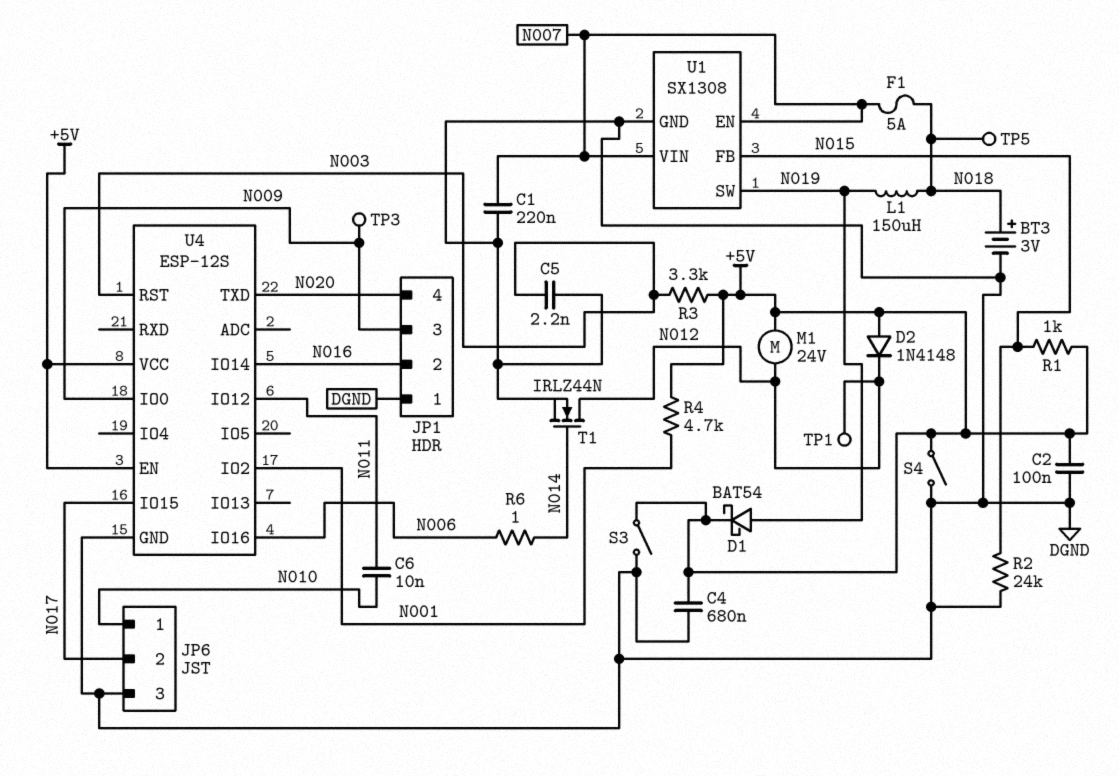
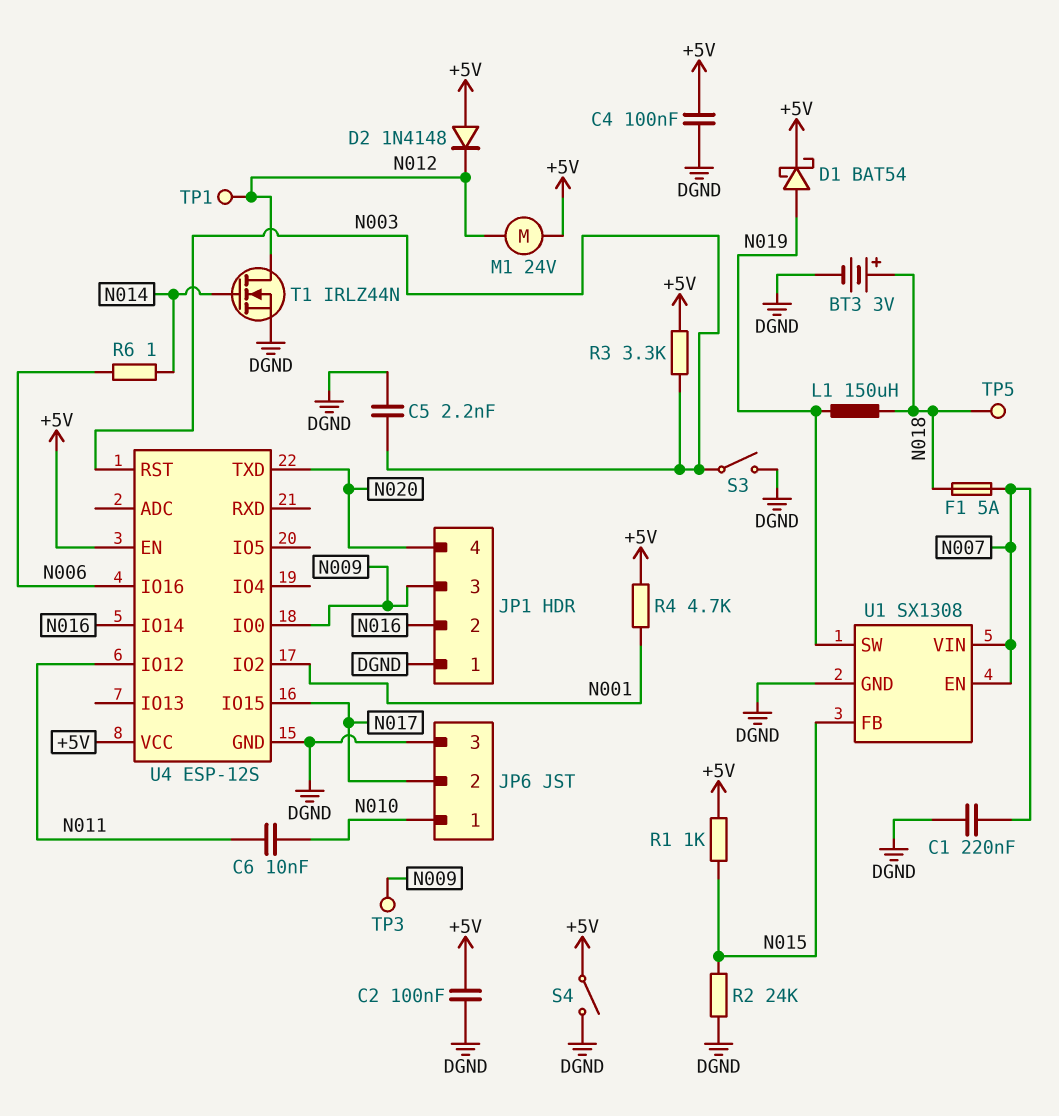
C4: 680nF (+5V, DGND) -> 100nF (+5V, DGND)
S3: switch (+5V, DGND) -> switch (DGND, N003)

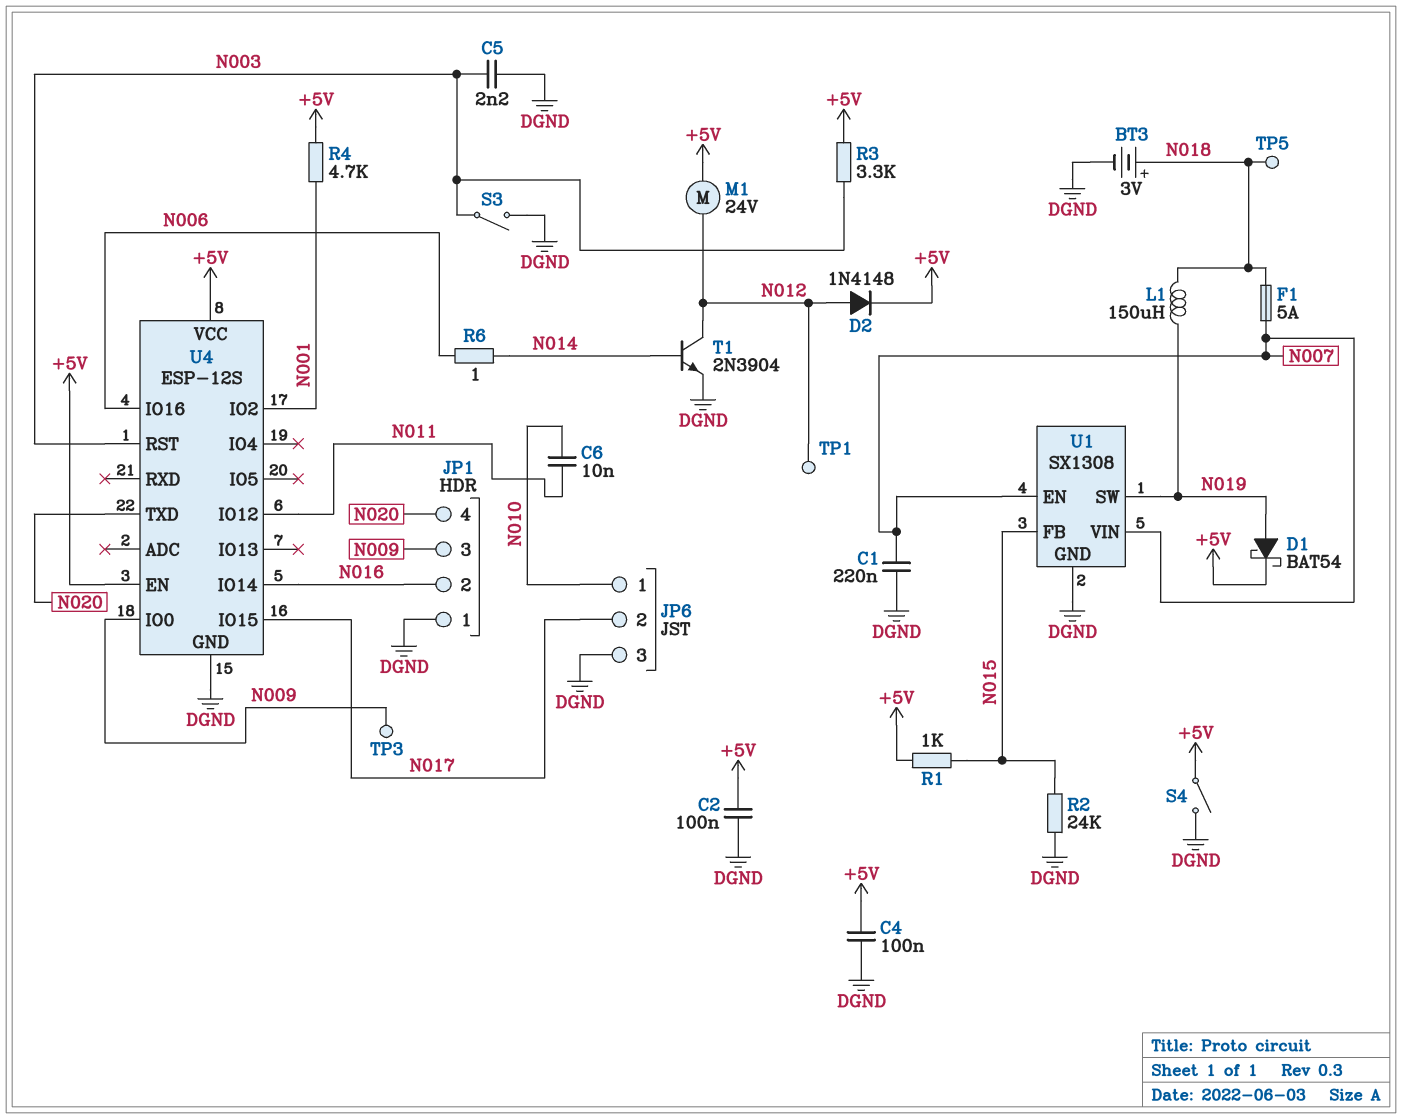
D2: diode 1N4148 (A +5V, K N012) -> diode 1N4148 (A N012, K +5V)
T1: NMOS IRLZ44N (G N014, D N012, S DGND) -> NPN 2N3904 (B N014, C N012, E DGND)

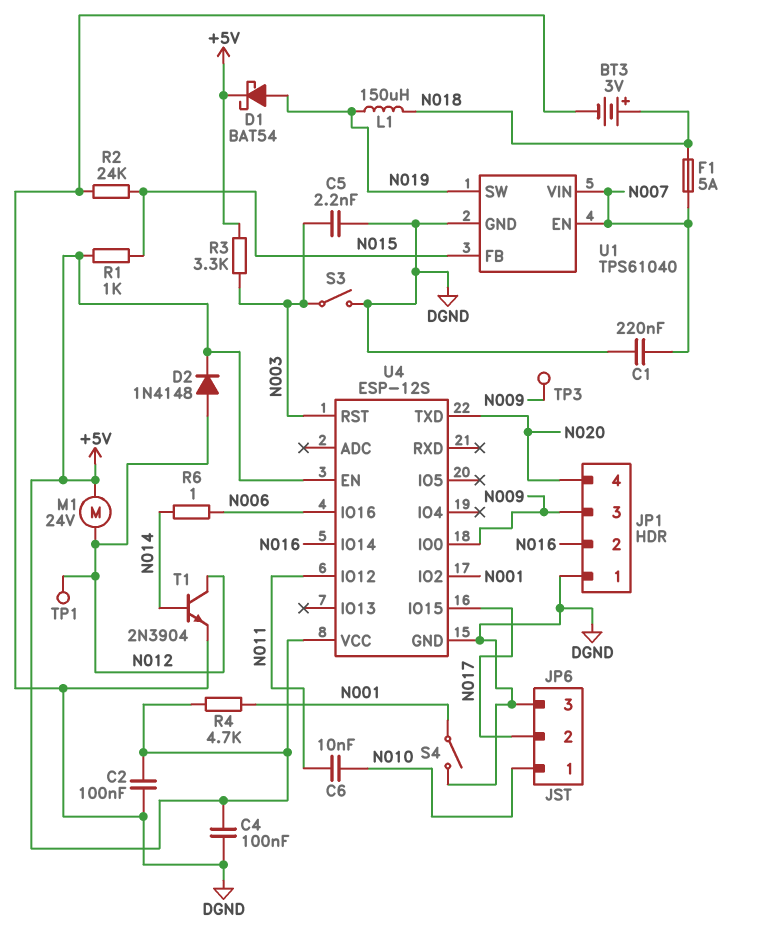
S4: switch (+5V, DGND) -> switch (DGND, N001)
TP5: test point (N018) -> none
U1: SX1308 -> TPS61040

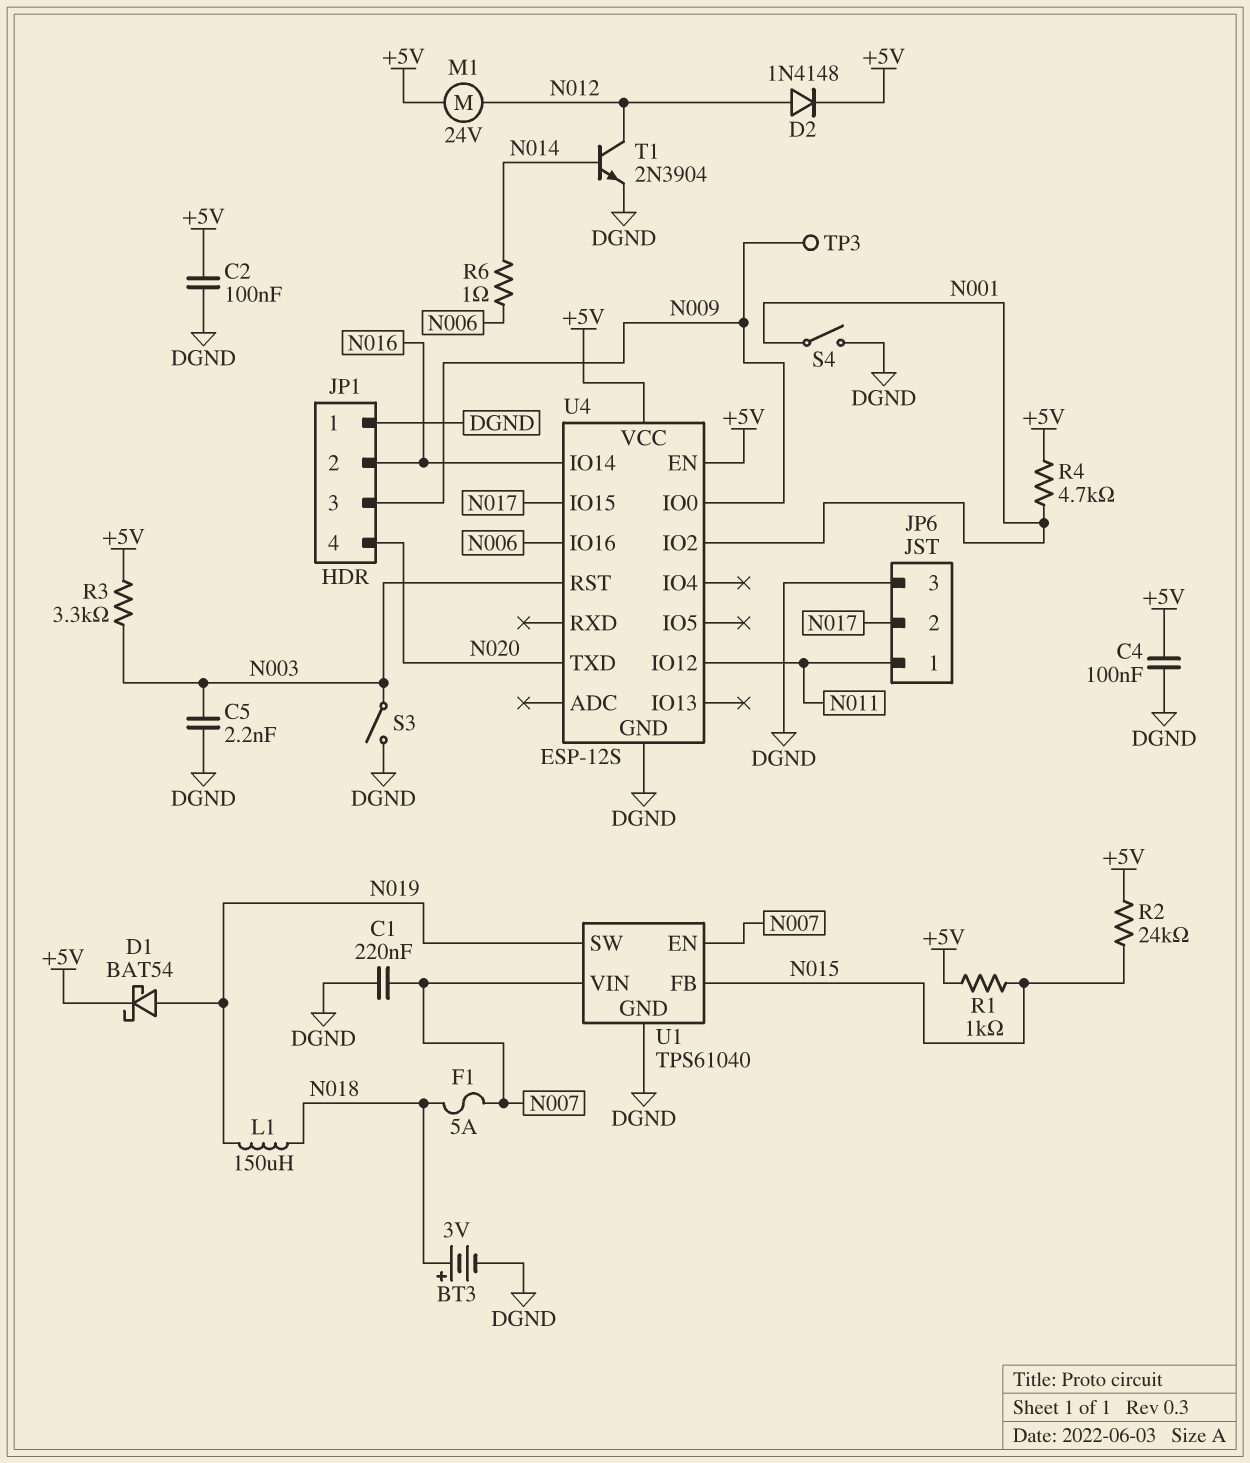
C6: 10nF (N010, N011) -> none
JP6 pin 1: N010 -> N011
R2: 24k (DGND, N015) -> 24k (+5V, N015)
TP1: test point (N012) -> none

